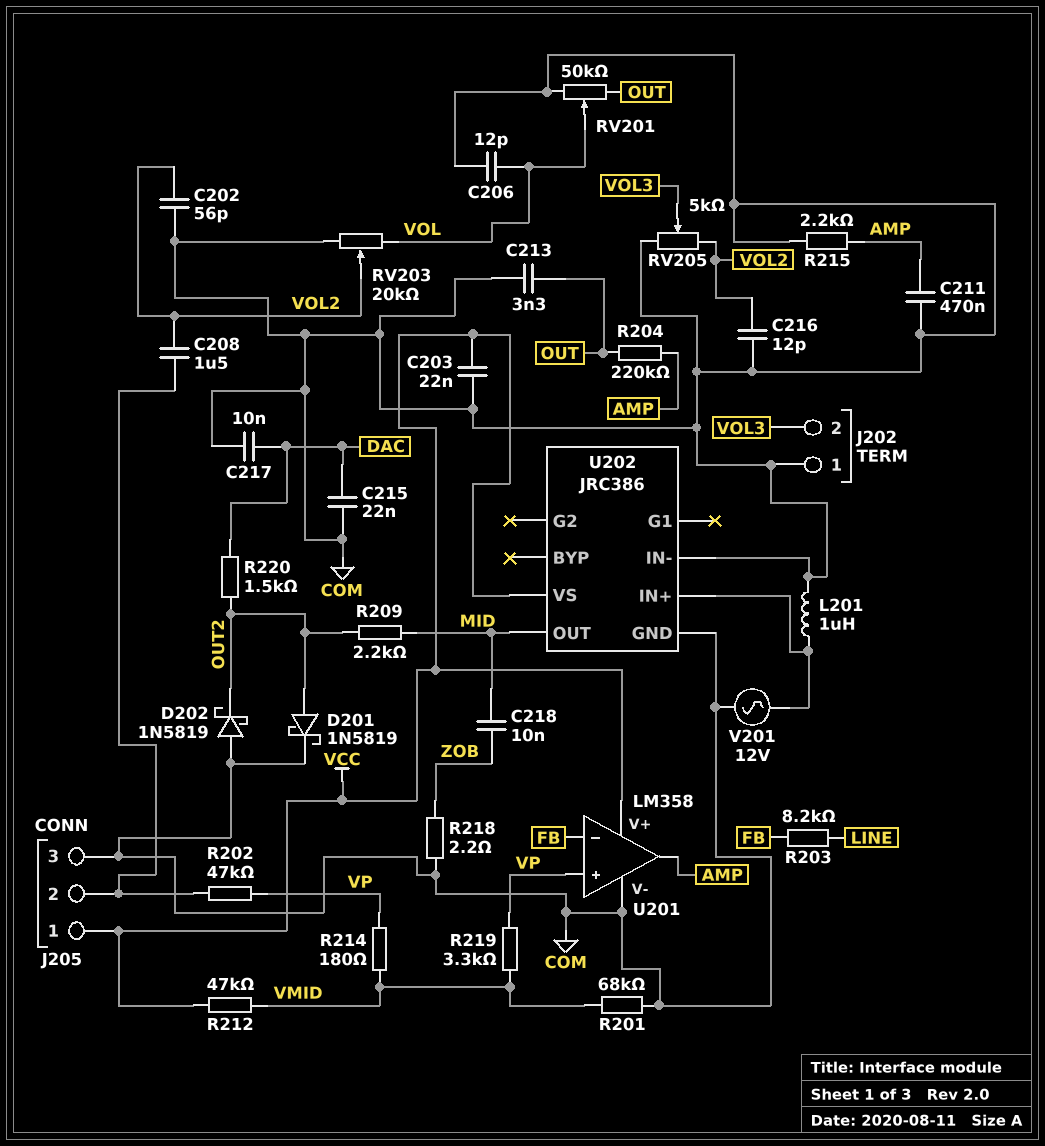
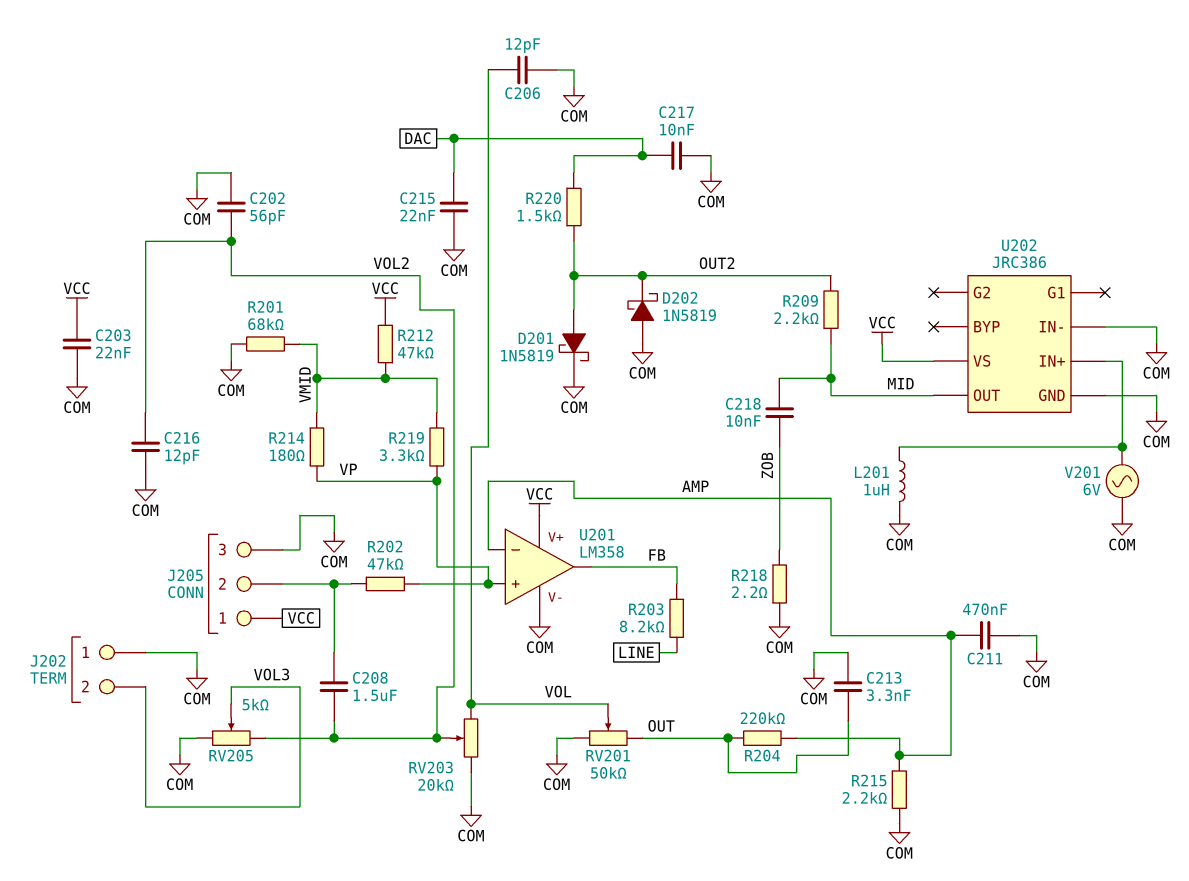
U201 pin in-: FB -> AMP
U201 pin out: AMP -> FB
V201: AC 12V (COM, U202/IN+) -> AC 6V (COM, U202/IN+)

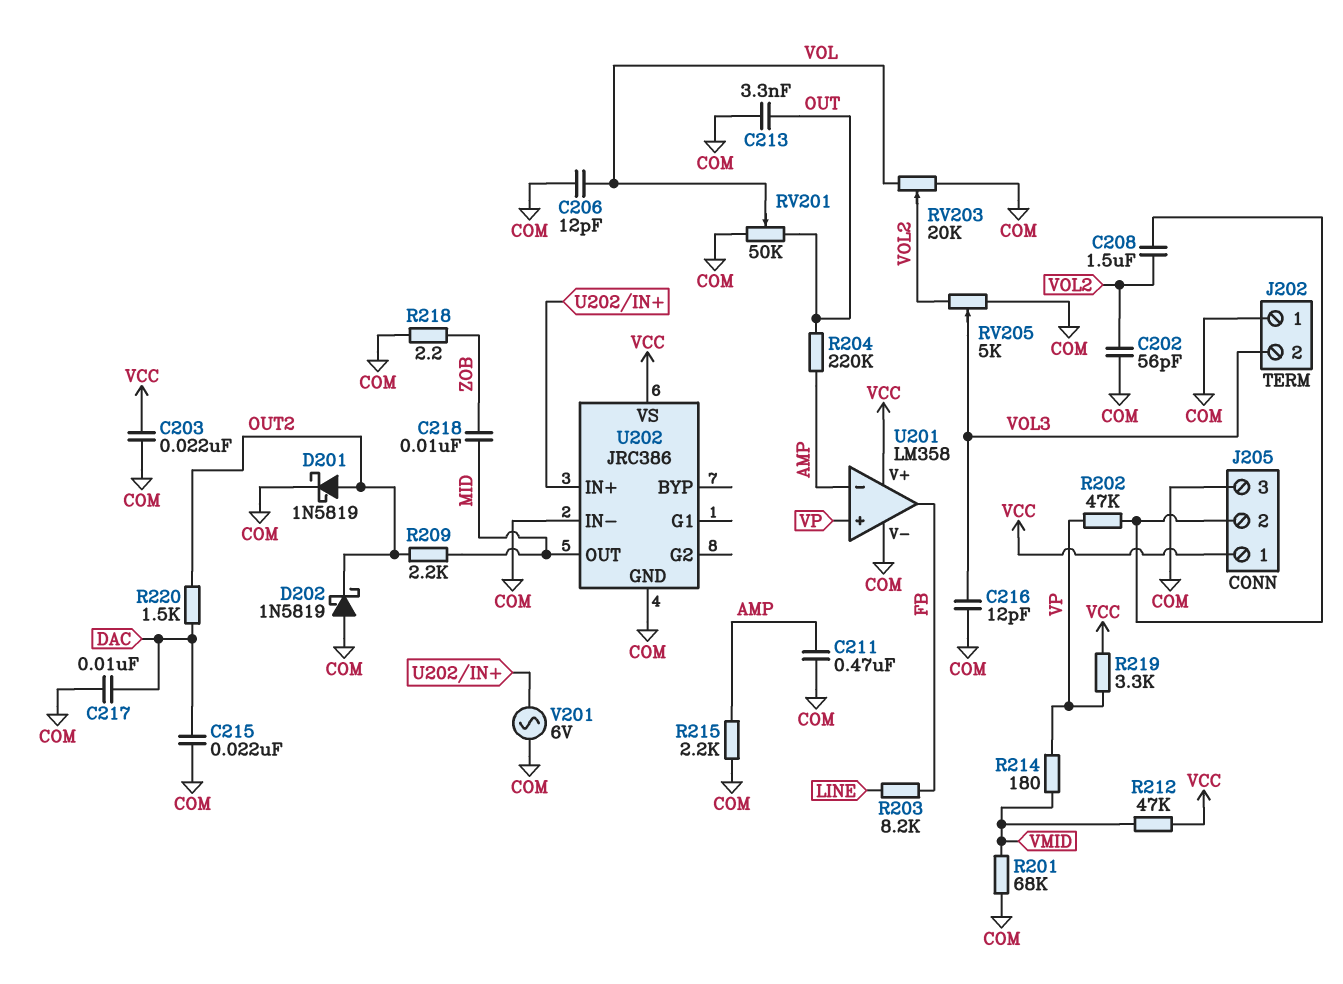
C216: 12pF (COM, VOL2) -> 12pF (COM, VOL3)
L201: 1uH (COM, U202/IN+) -> none
R219: 3.3k (VMID, VP) -> 3.3k (VCC, VP)

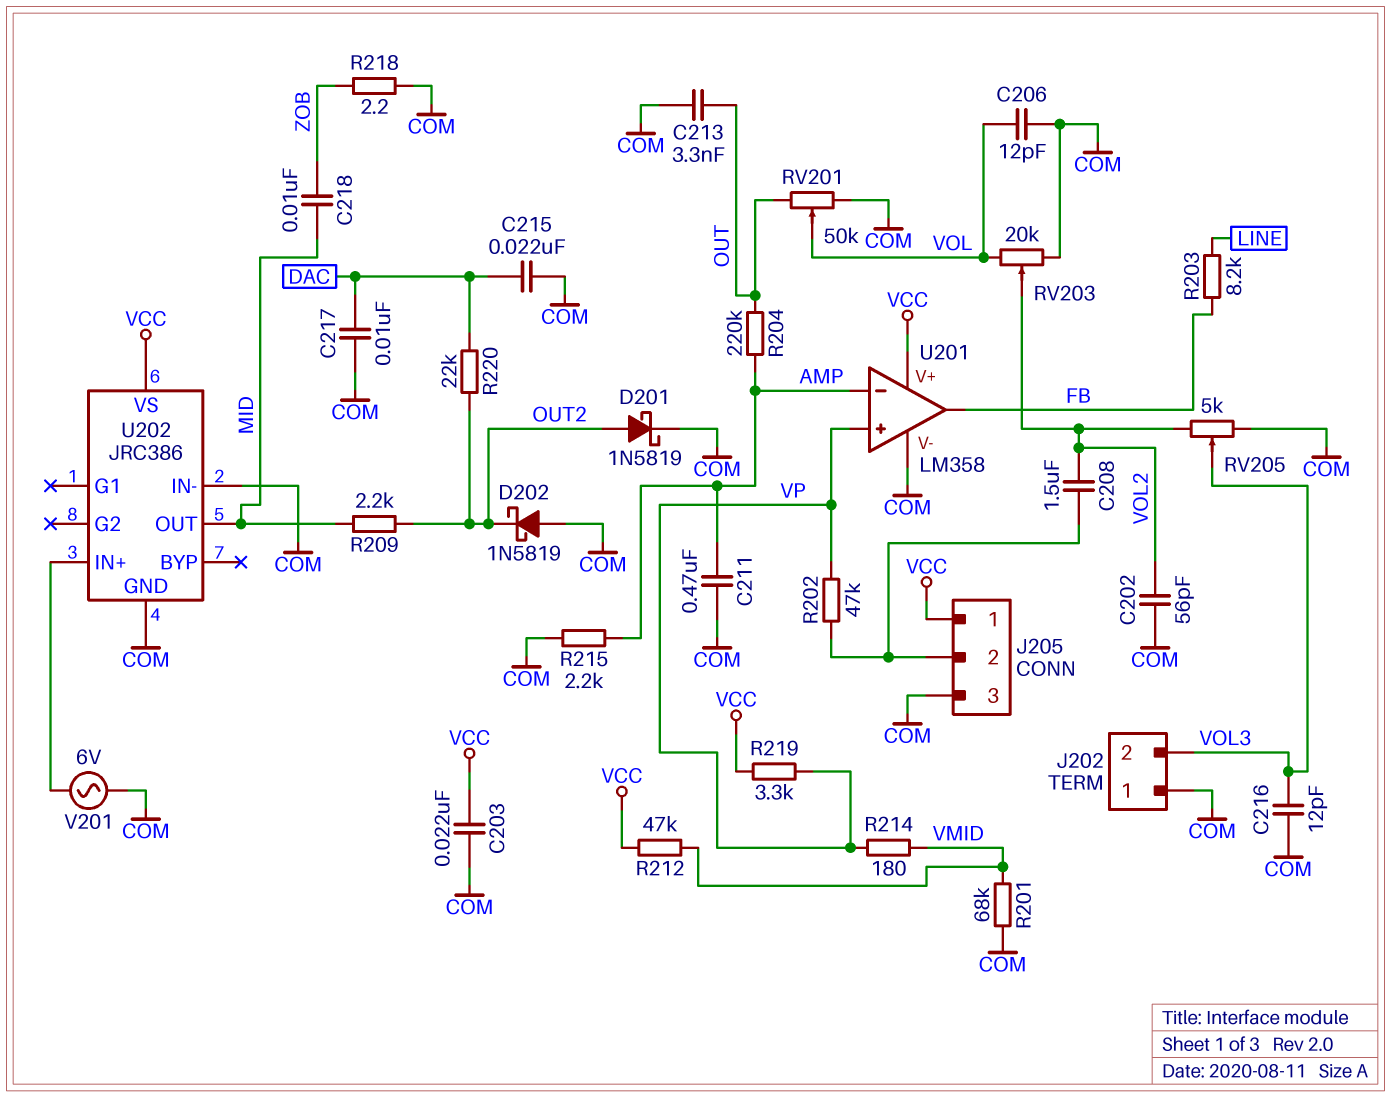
R220: 1.5k (DAC, OUT2) -> 22k (DAC, OUT2)

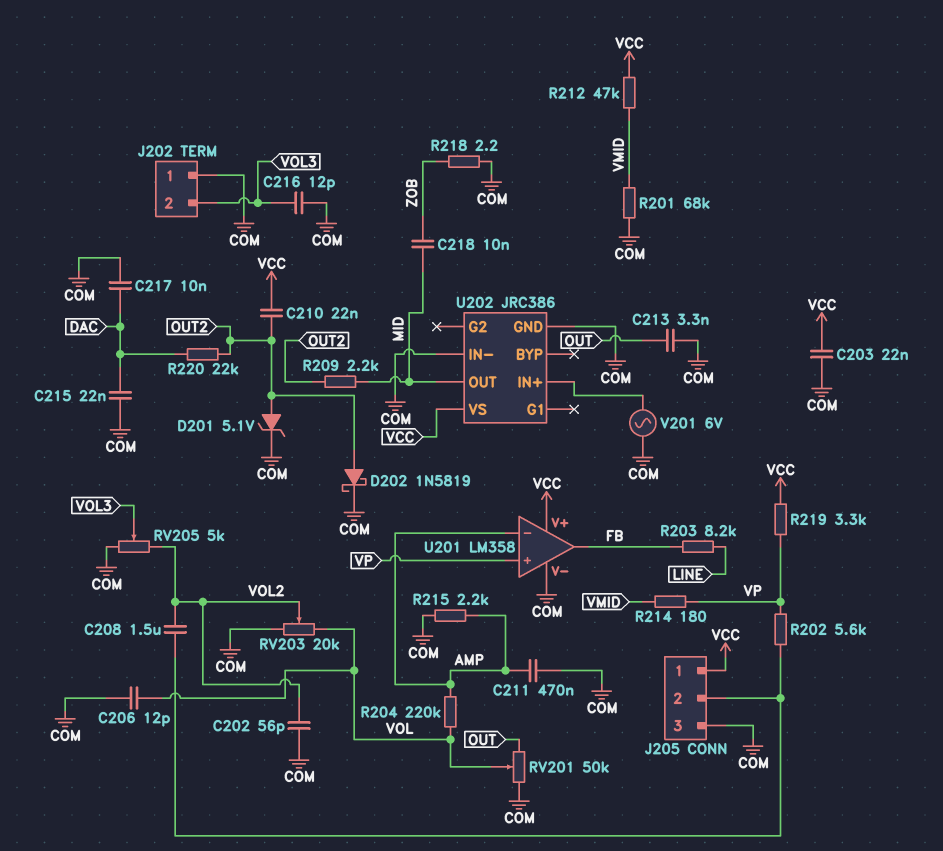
C210: none -> 22nF (OUT2, VCC)
D201: schottky 1N5819 (A OUT2, K COM) -> zener 5.1V (A OUT2, K COM)
D202: schottky 1N5819 (A COM, K OUT2) -> schottky 1N5819 (A OUT2, K COM)
R202: 47k (J205/2, VP) -> 5.6k (J205/2, VP)
R204: 220k (AMP, OUT) -> 220k (AMP, VOL)

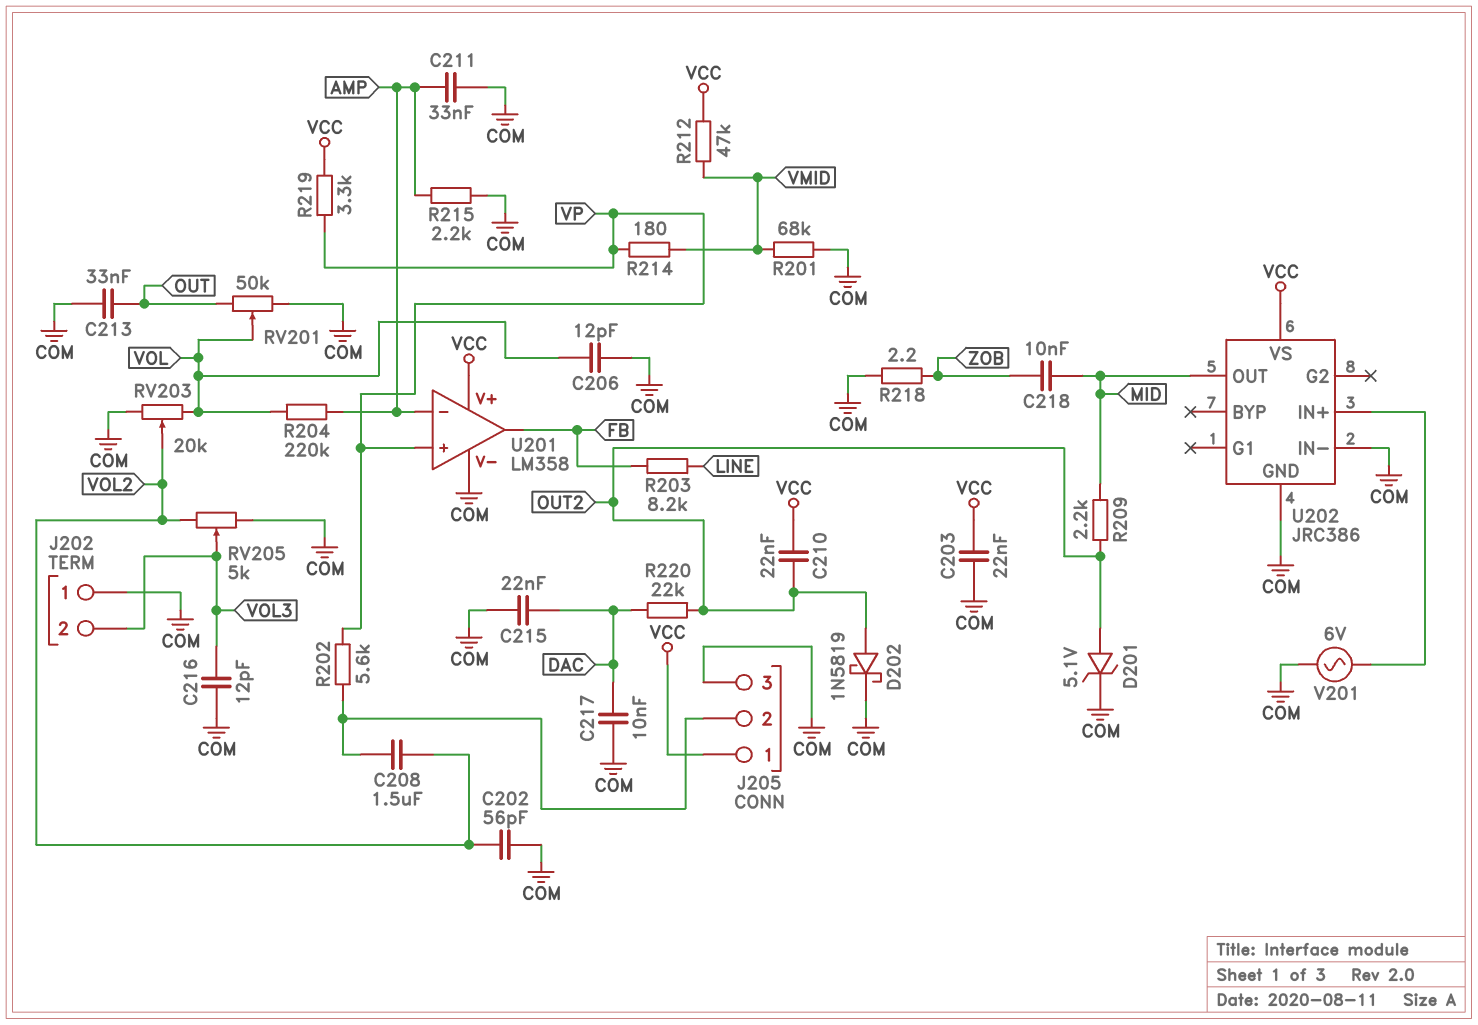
C211: 470nF (AMP, COM) -> 33nF (AMP, COM)
C213: 3.3nF (COM, OUT) -> 33nF (COM, OUT)

